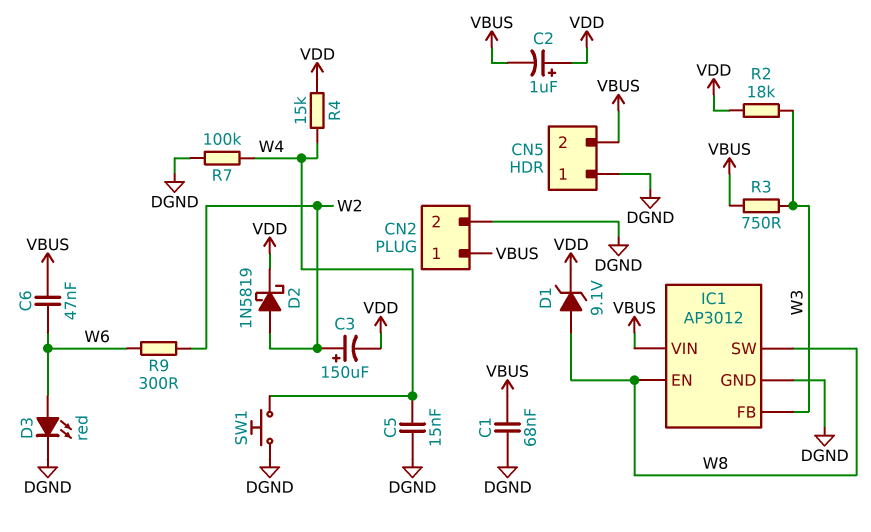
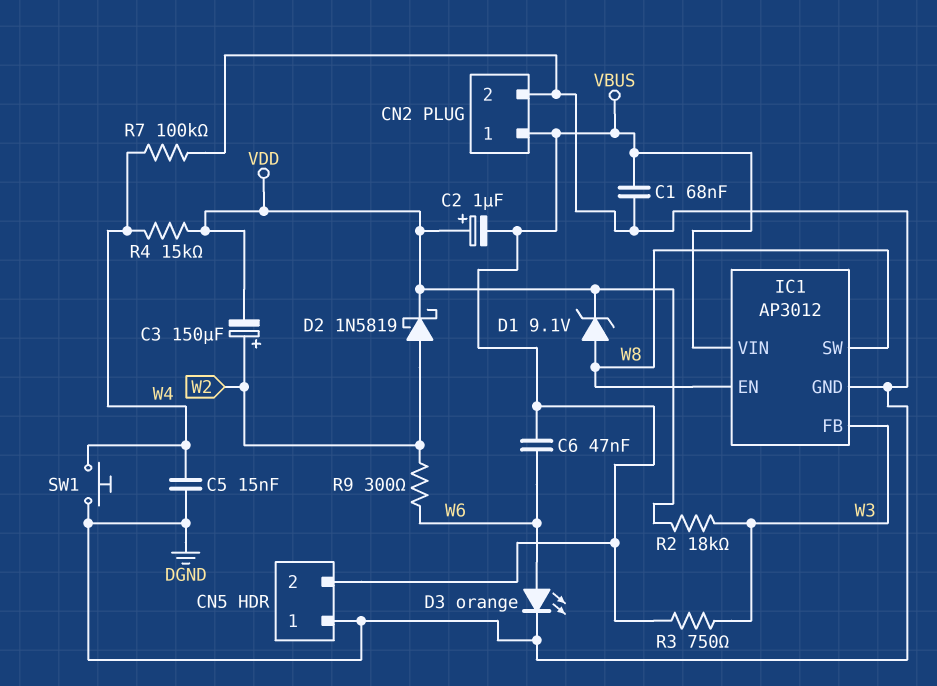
D3: LED red (A W6, K DGND) -> LED orange (A W6, K DGND)

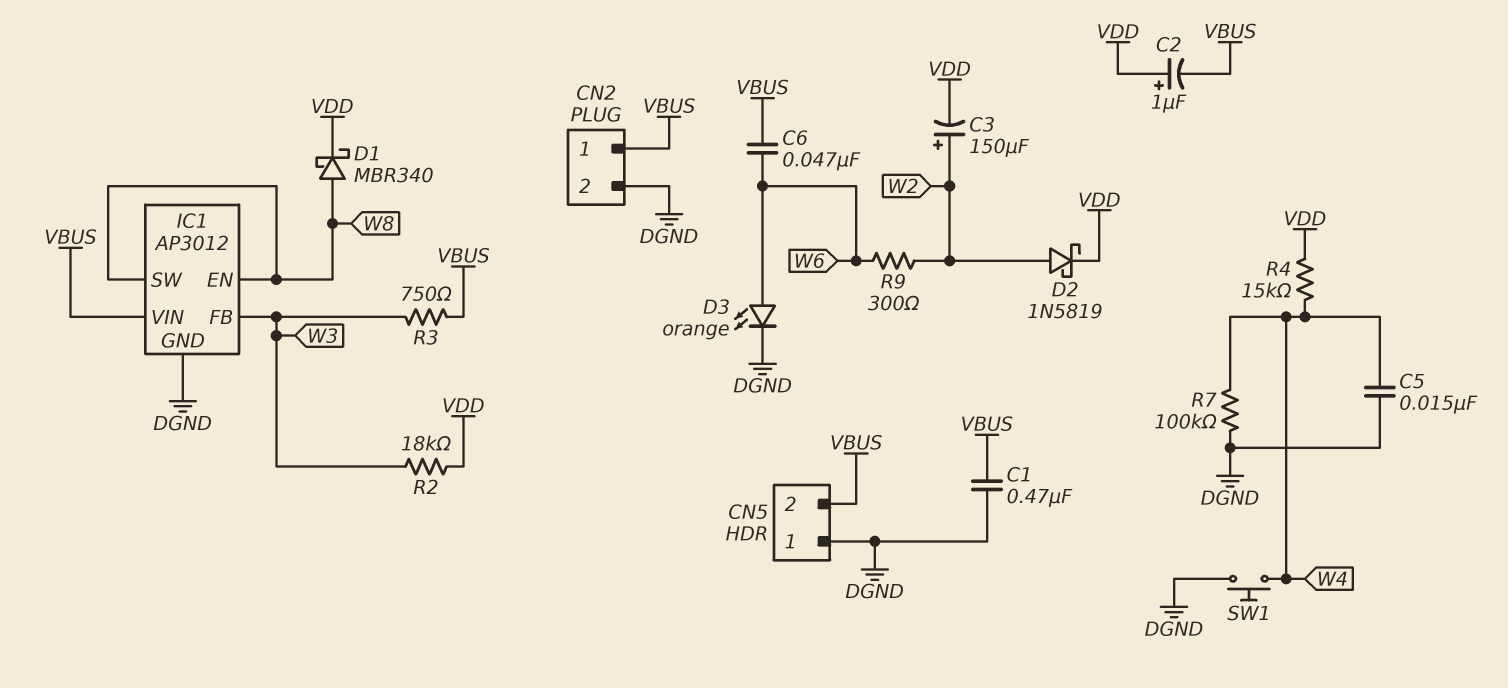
C1: 68nF (DGND, VBUS) -> 470nF (DGND, VBUS)
D1: zener 9.1V (A W8, K VDD) -> schottky MBR340 (A W8, K VDD)

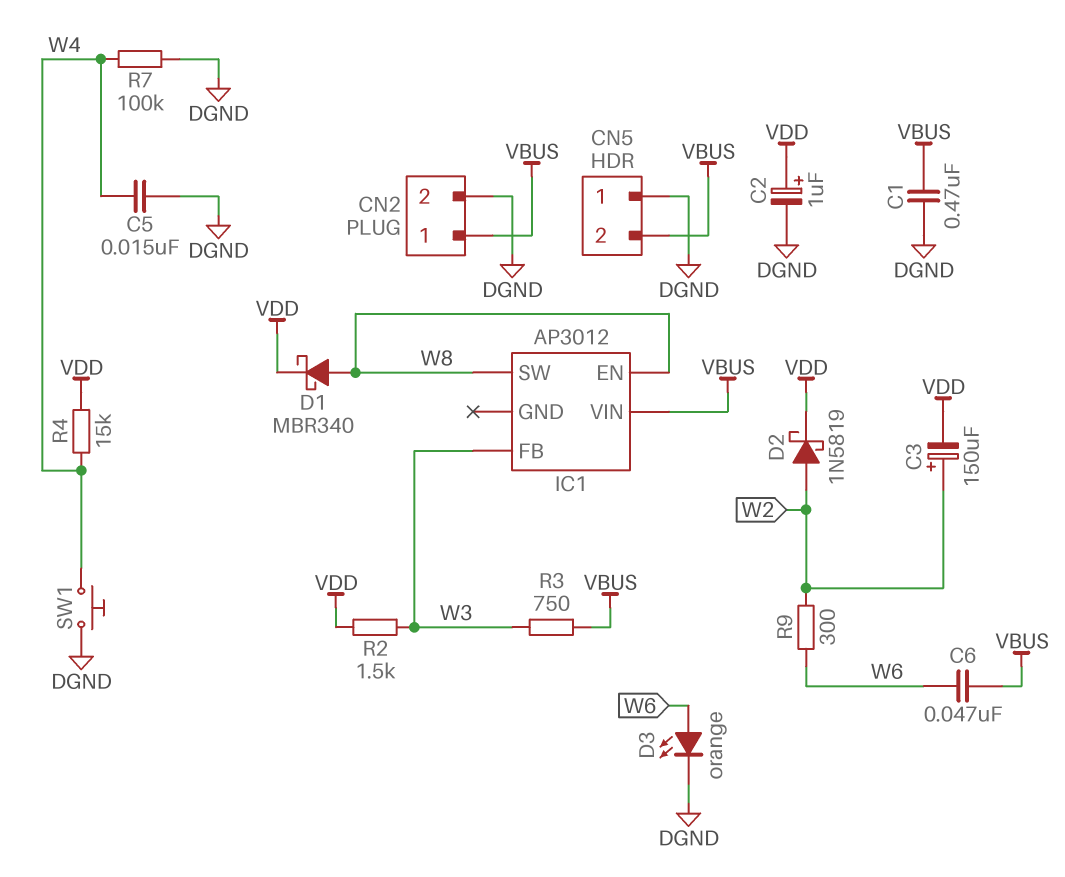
C2: 1uF (plus VDD, minus VBUS) -> 1uF (plus VDD, minus DGND)
IC1 pin GND: DGND -> none
R2: 18k (VDD, W3) -> 1.5k (VDD, W3)

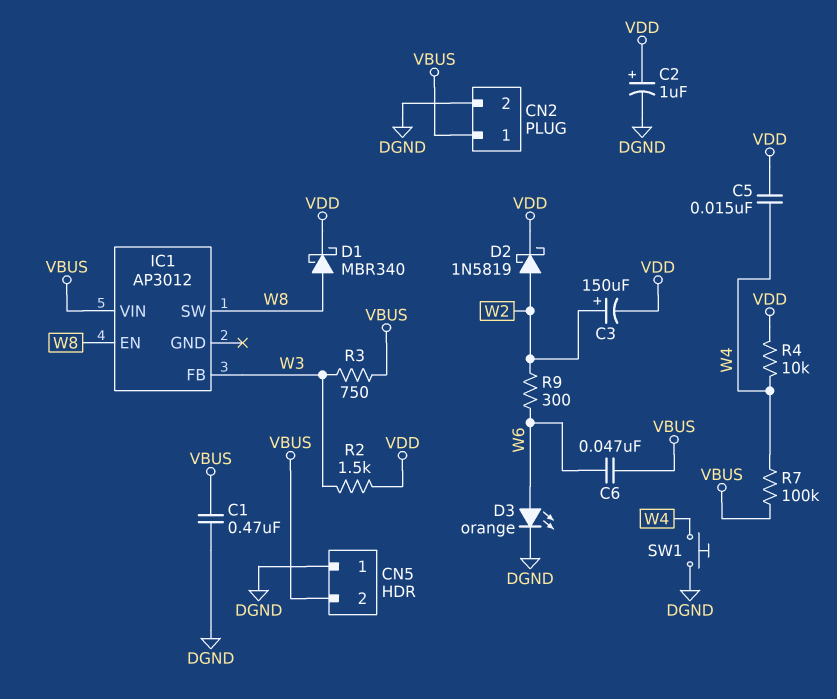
C5: 15nF (DGND, W4) -> 15nF (VDD, W4)
R4: 15k (VDD, W4) -> 10k (VDD, W4)
R7: 100k (DGND, W4) -> 100k (VBUS, W4)

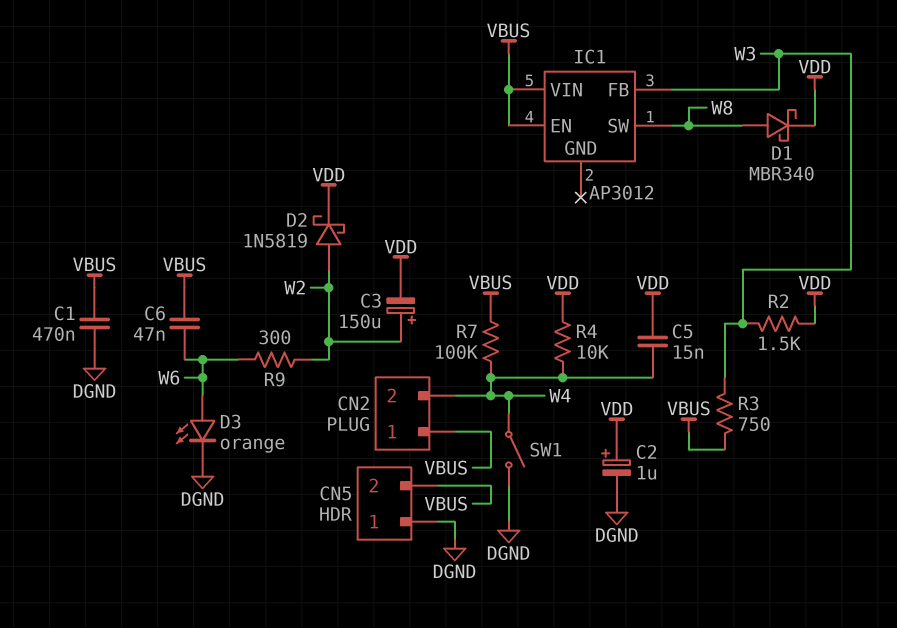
CN2 pin 2: DGND -> W4
IC1 pin EN: W8 -> VBUS
SW1: button (DGND, W4) -> switch (DGND, W4)

